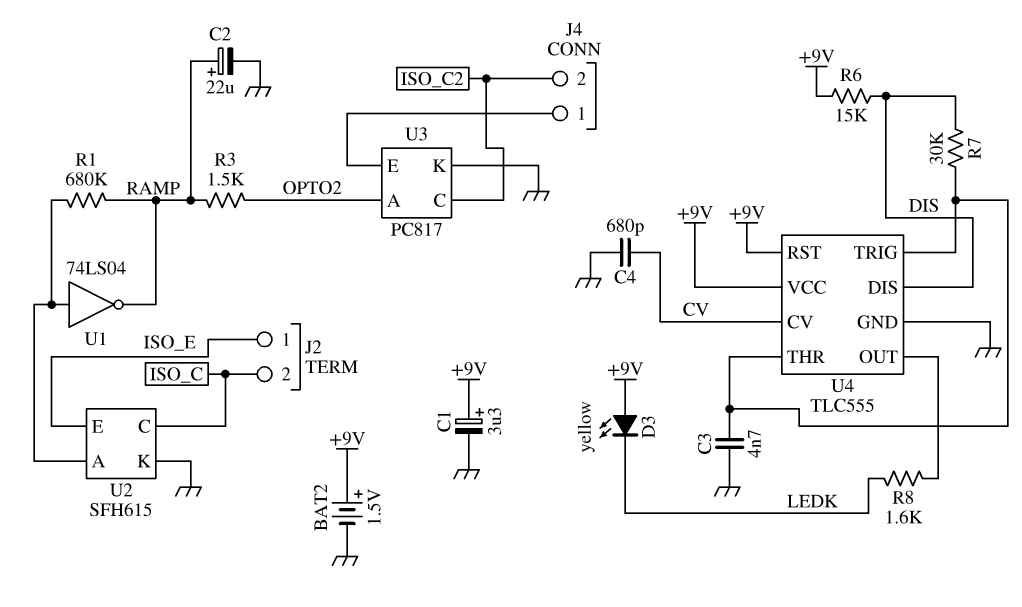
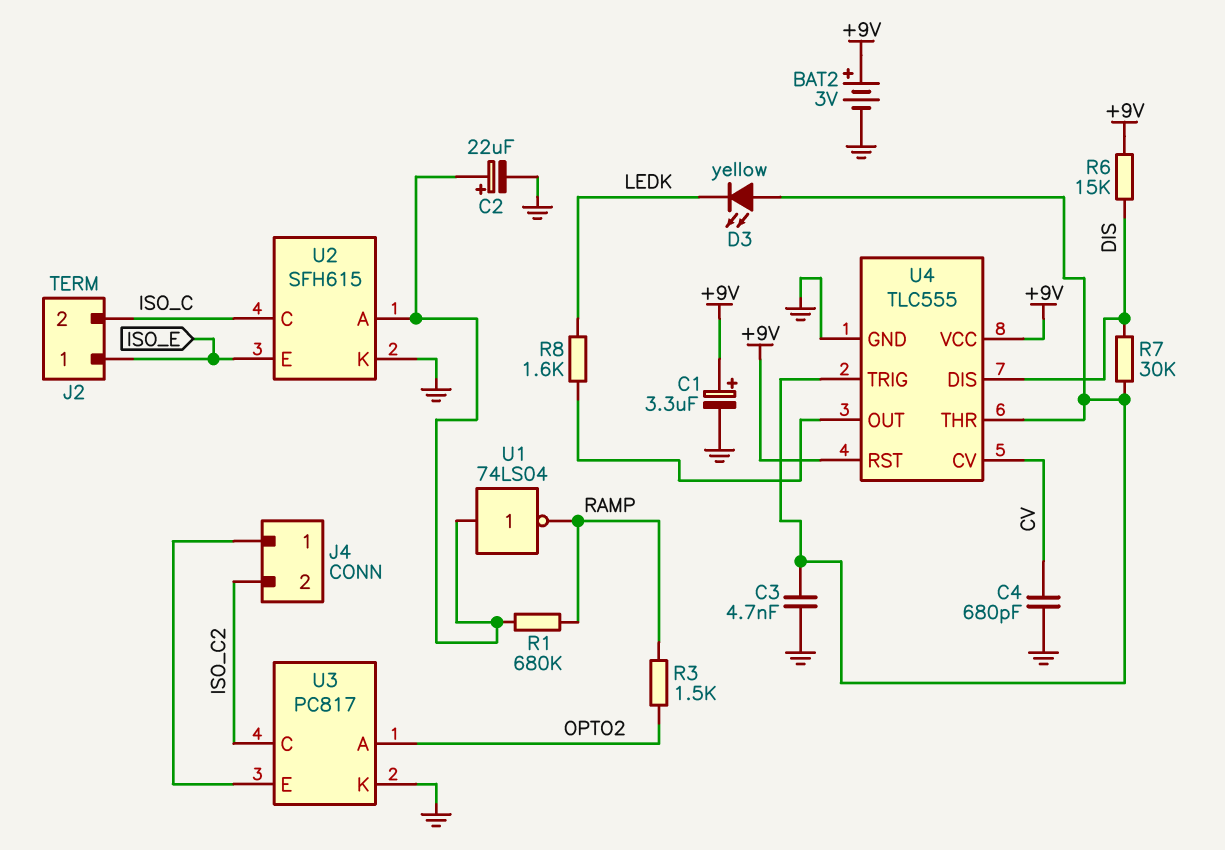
BAT2: 1.5V (plus +9V, minus GND) -> 3V (plus +9V, minus GND)
C2: 22uF (plus RAMP, minus GND) -> 22uF (plus U2/A, minus GND)
D3: LED yellow (A +9V, K LEDK) -> LED yellow (A U4/THR, K LEDK)

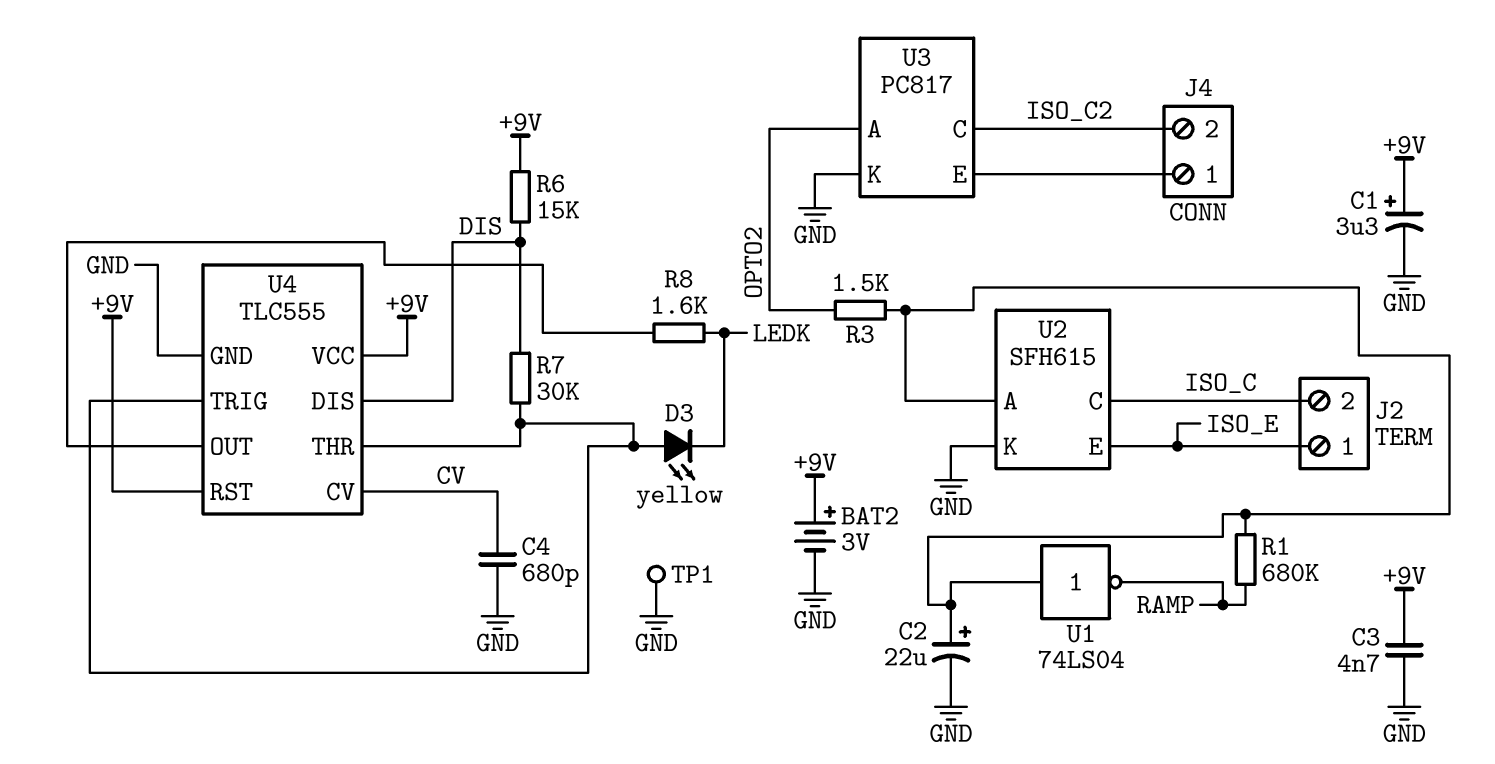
C3: 4.7nF (GND, U4/THR) -> 4.7nF (+9V, GND)
R3: 1.5k (OPTO2, RAMP) -> 1.5k (OPTO2, U2/A)
TP1: none -> test point (GND)

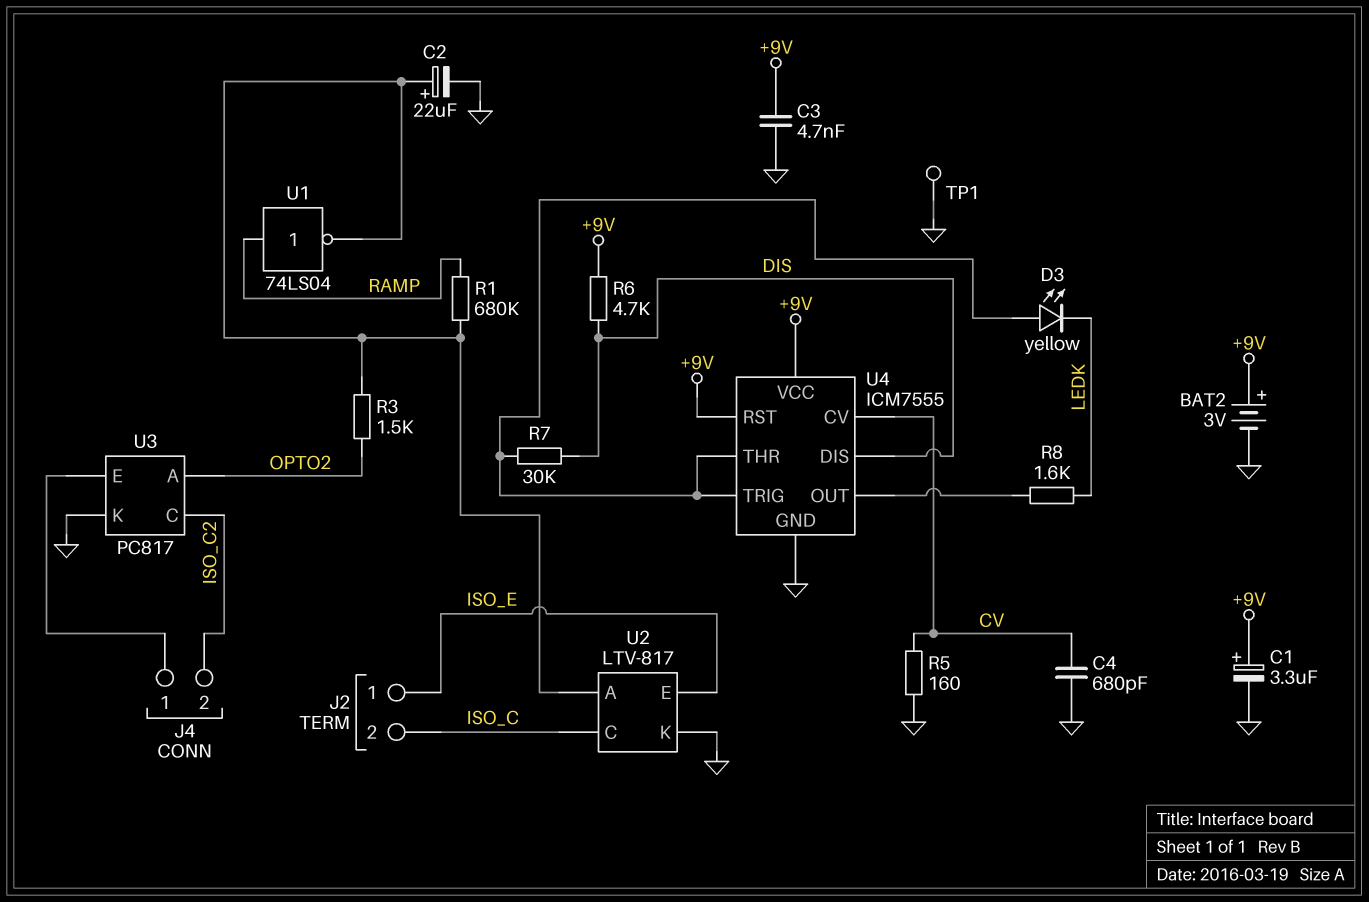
R5: none -> 160 (CV, GND)
R6: 15k (+9V, DIS) -> 4.7k (+9V, DIS)
U1: NOT 74LS04 (in U2/A, out RAMP) -> NOT 74LS04 (in RAMP, out U2/A)
U2: SFH615 -> LTV-817
U4: TLC555 -> ICM7555

